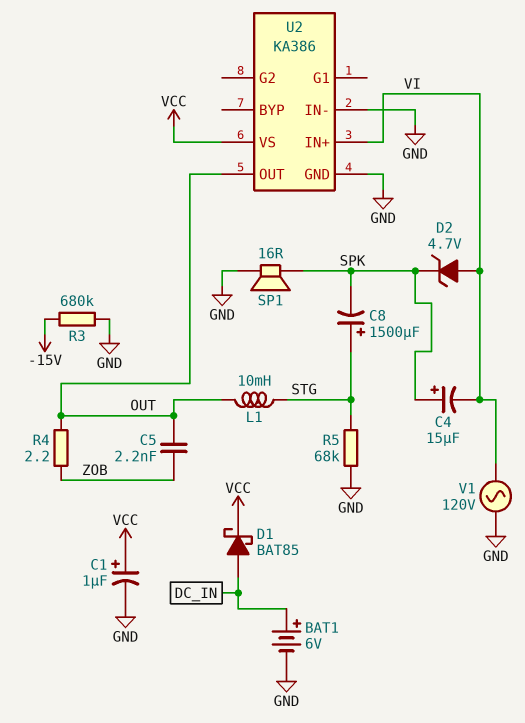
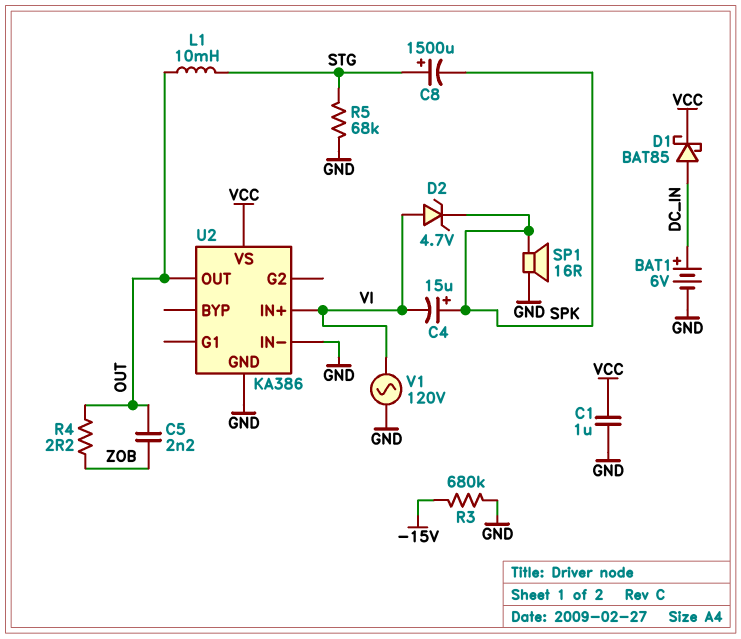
C1: 1uF (plus VCC, minus GND) -> 1uF (GND, VCC)

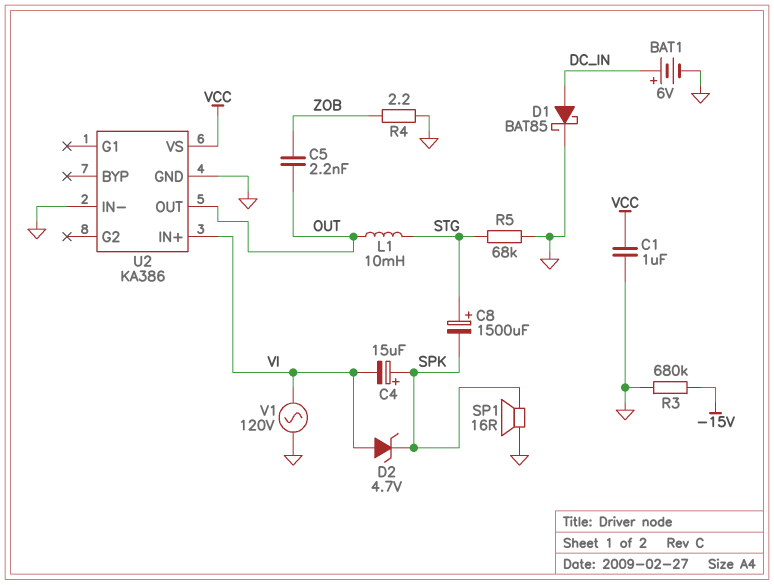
D1: schottky BAT85 (A DC_IN, K VCC) -> schottky BAT85 (A DC_IN, K GND)
R4: 2.2 (OUT, ZOB) -> 2.2 (GND, ZOB)

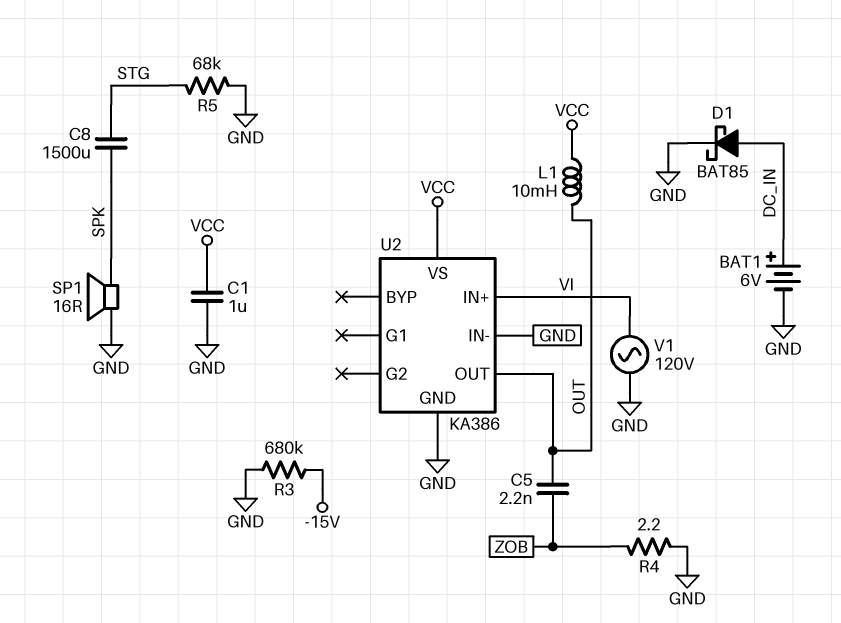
C4: 15uF (plus SPK, minus VI) -> none
C8: 1500uF (plus STG, minus SPK) -> 1500uF (SPK, STG)
D2: zener 4.7V (A VI, K SPK) -> none
L1: 10mH (OUT, STG) -> 10mH (OUT, VCC)

